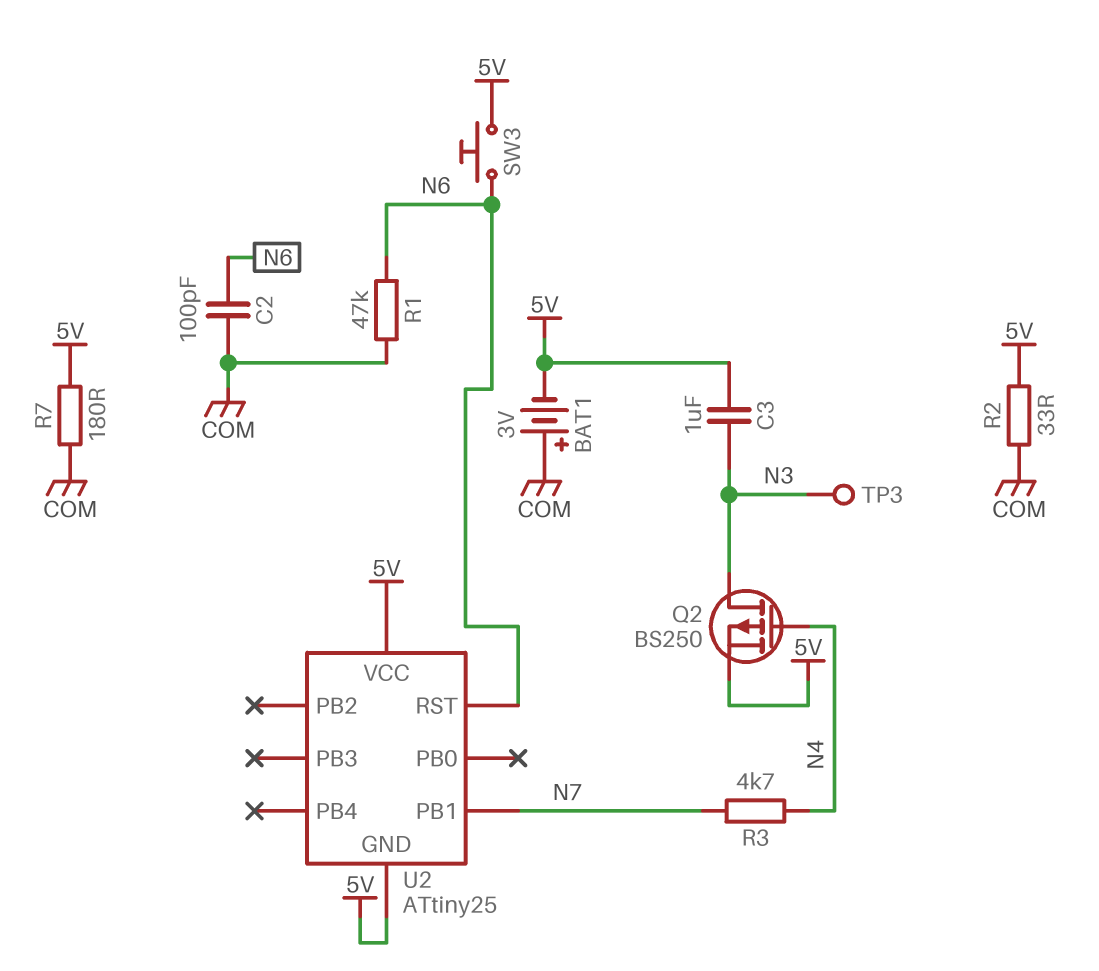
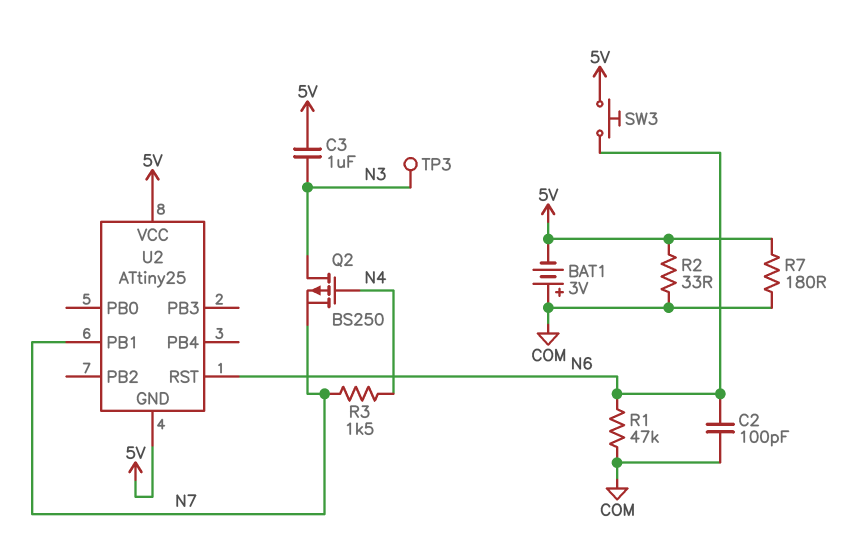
Q2: PMOS BS250 (G N4, D N3, S 5V) -> PMOS BS250 (G N4, D N3, S N7)
R3: 4.7k (N4, N7) -> 1.5k (N4, N7)

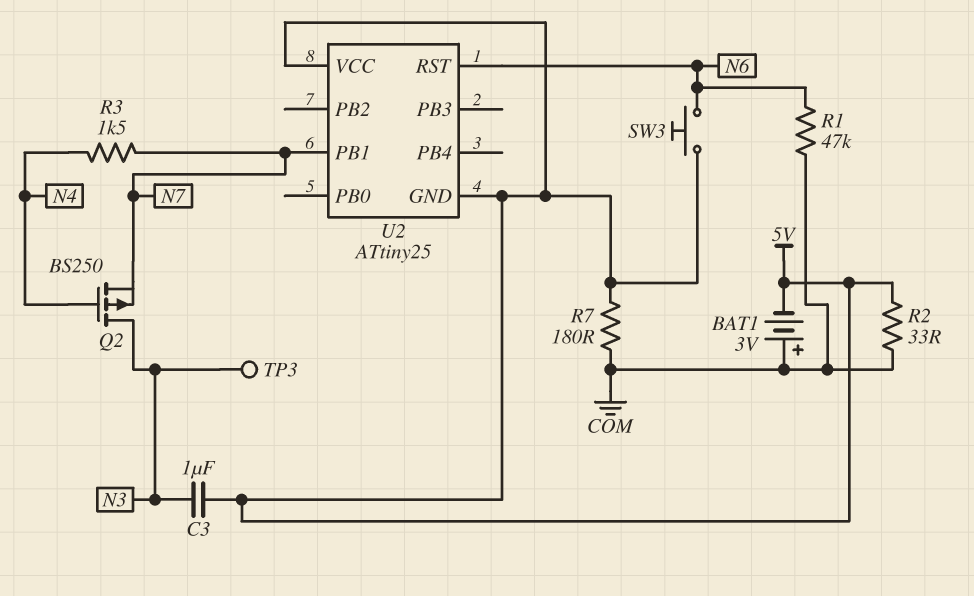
C2: 100pF (COM, N6) -> none

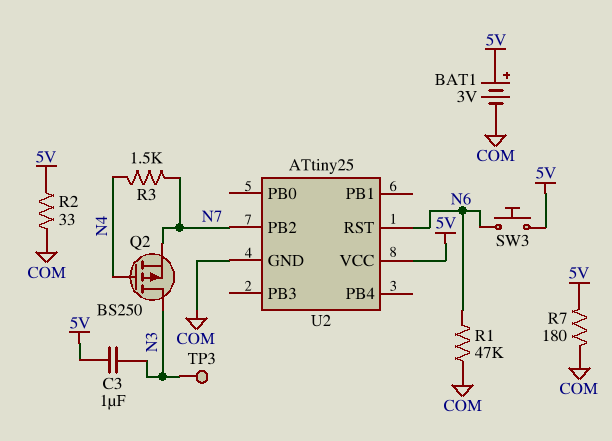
BAT1: 3V (plus COM, minus 5V) -> 3V (plus 5V, minus COM)
U2 pin GND: 5V -> COM
U2 pin PB1: N7 -> none
U2 pin PB2: none -> N7

